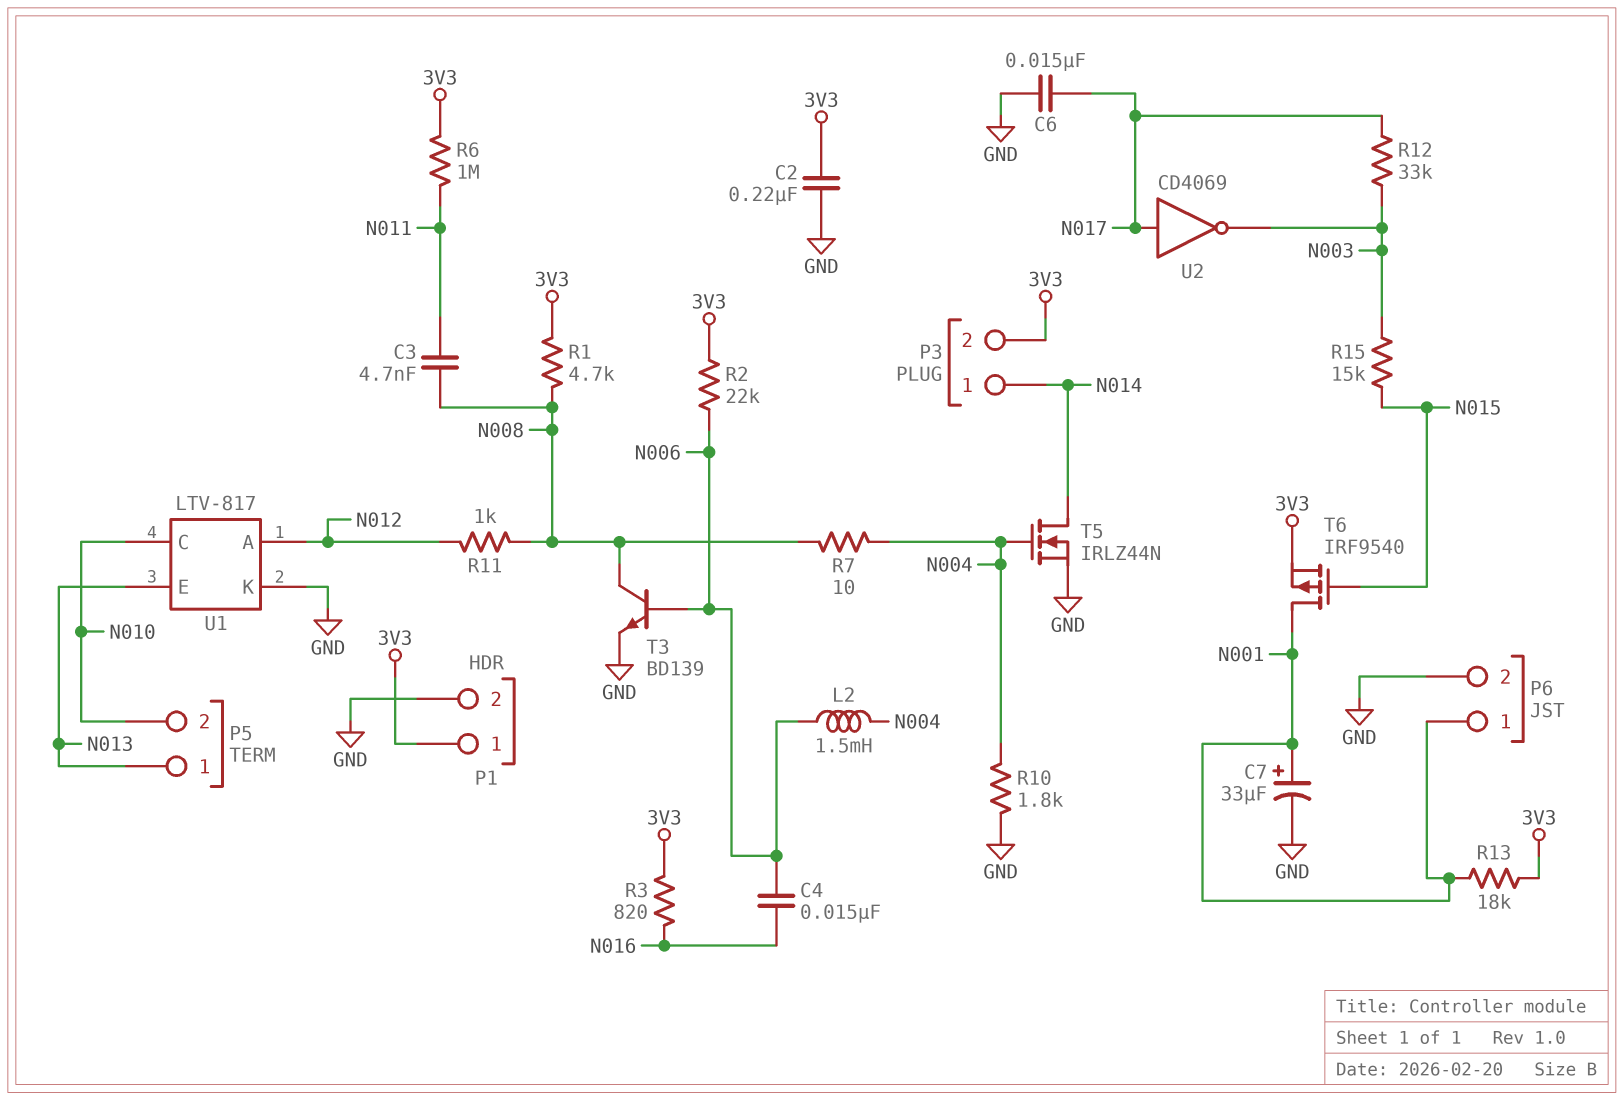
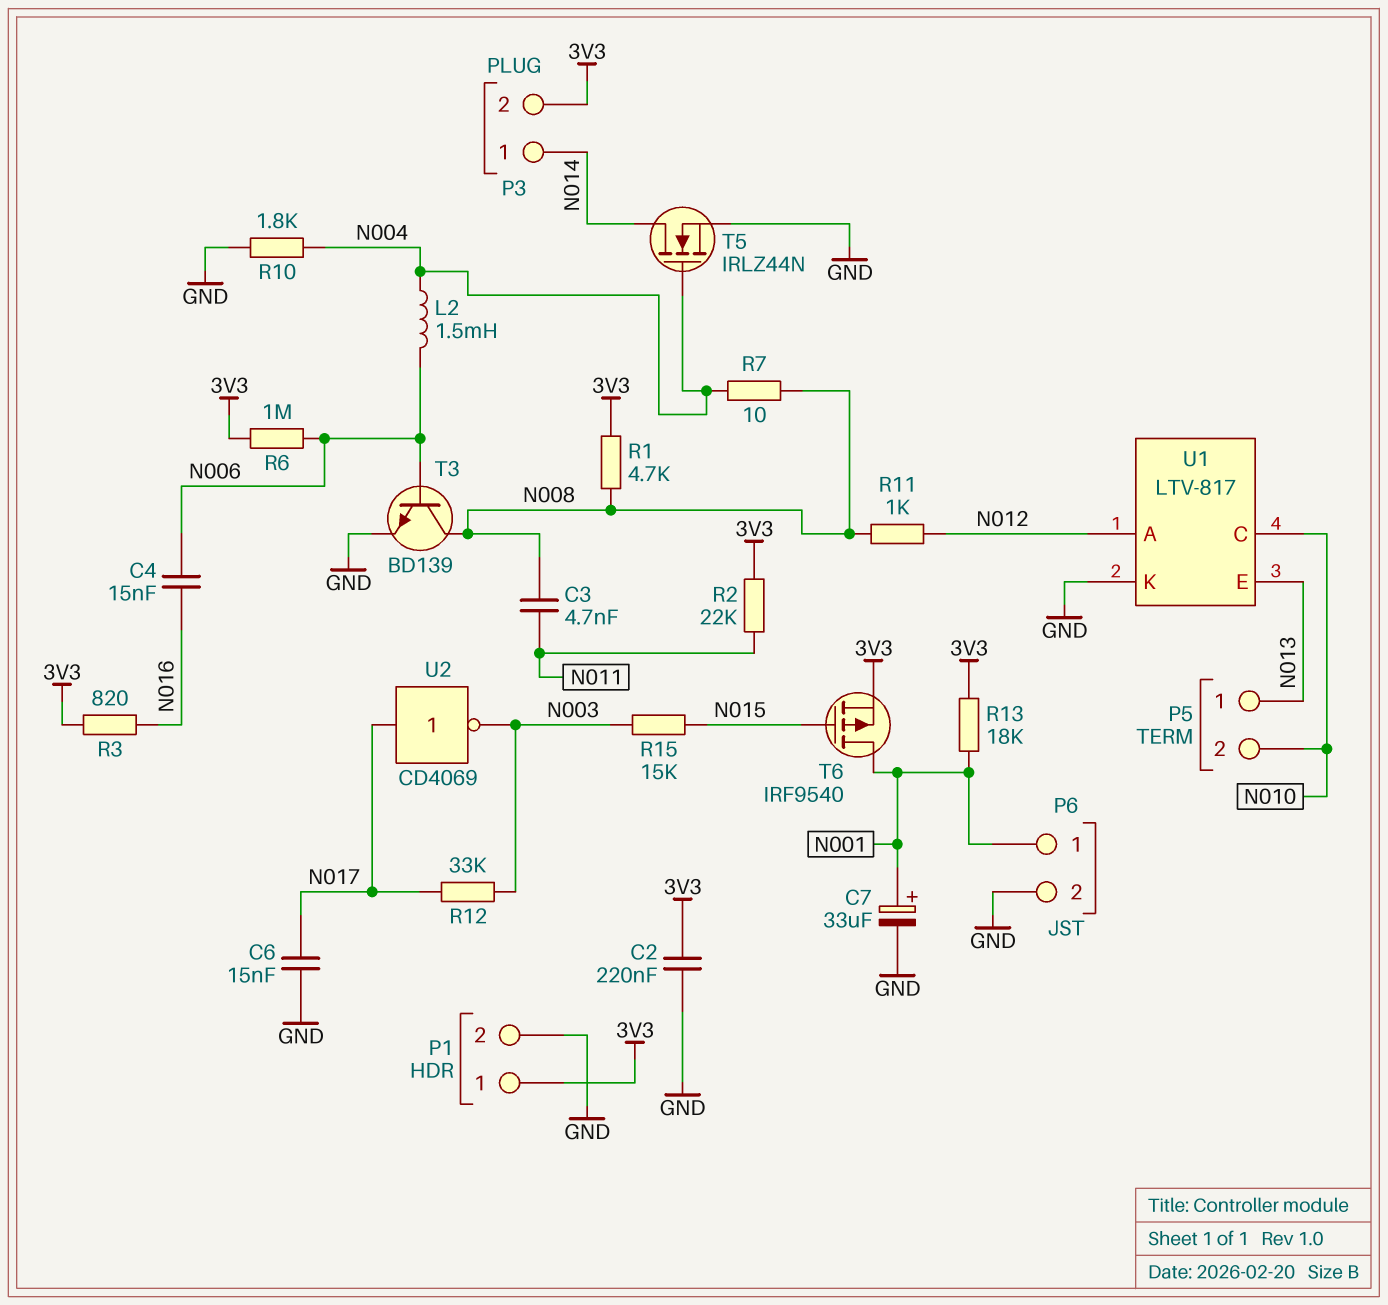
R2: 22k (3V3, N006) -> 22k (3V3, N011)
R6: 1M (3V3, N011) -> 1M (3V3, N006)

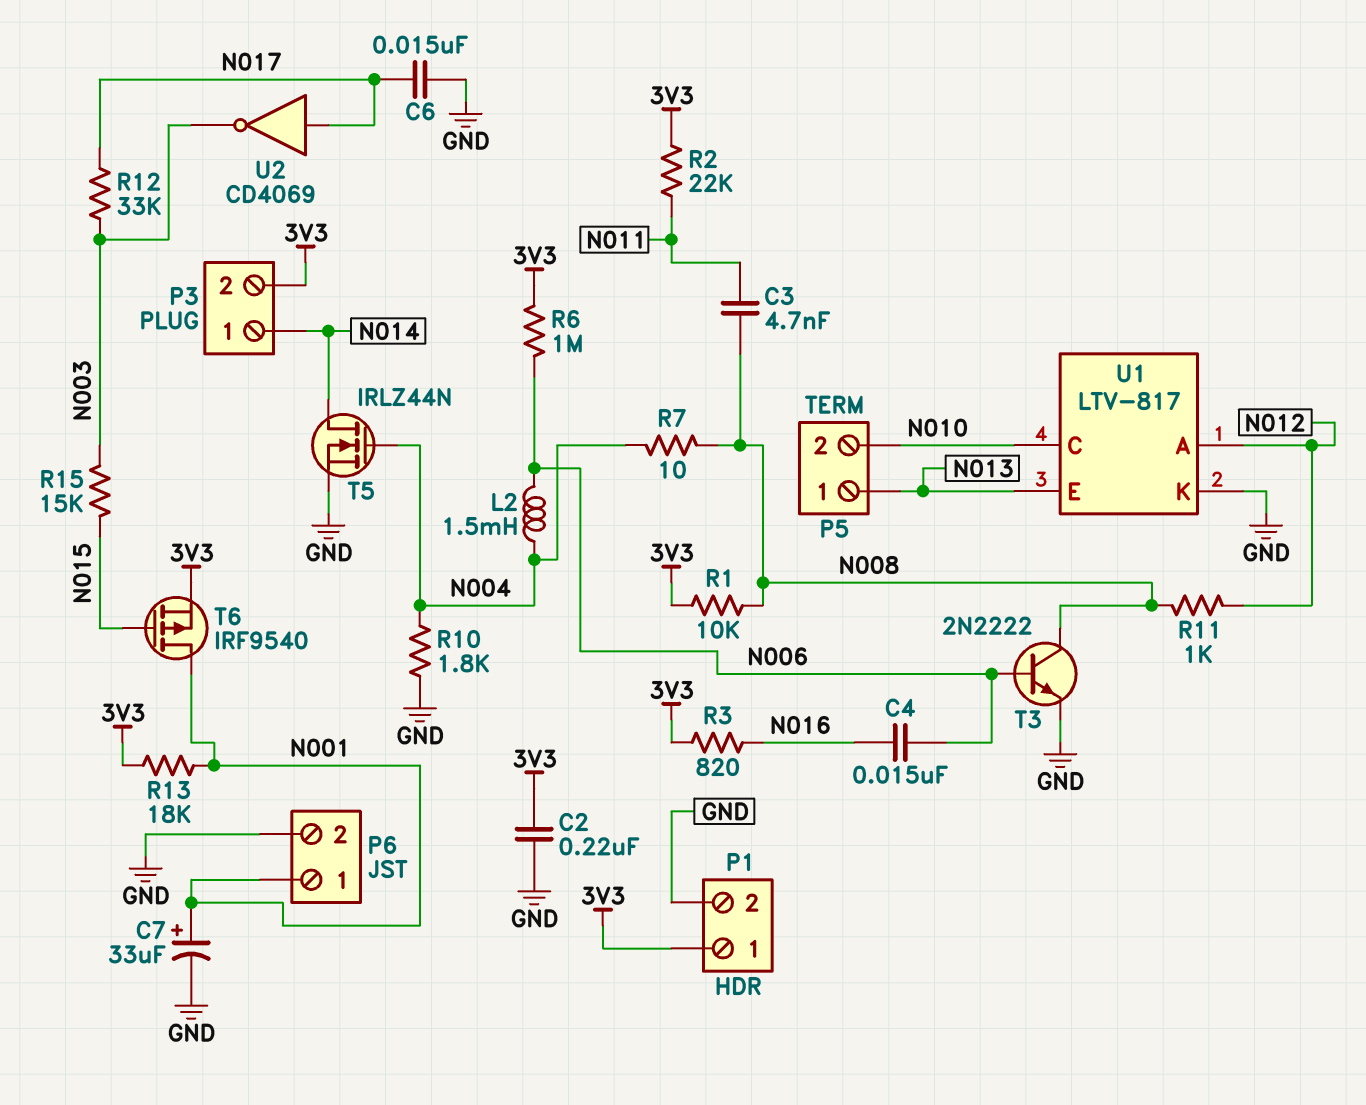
R1: 4.7k (3V3, N008) -> 10k (3V3, N008)
T3: NPN BD139 (B N006, C N008, E GND) -> NPN 2N2222 (B N006, C N008, E GND)

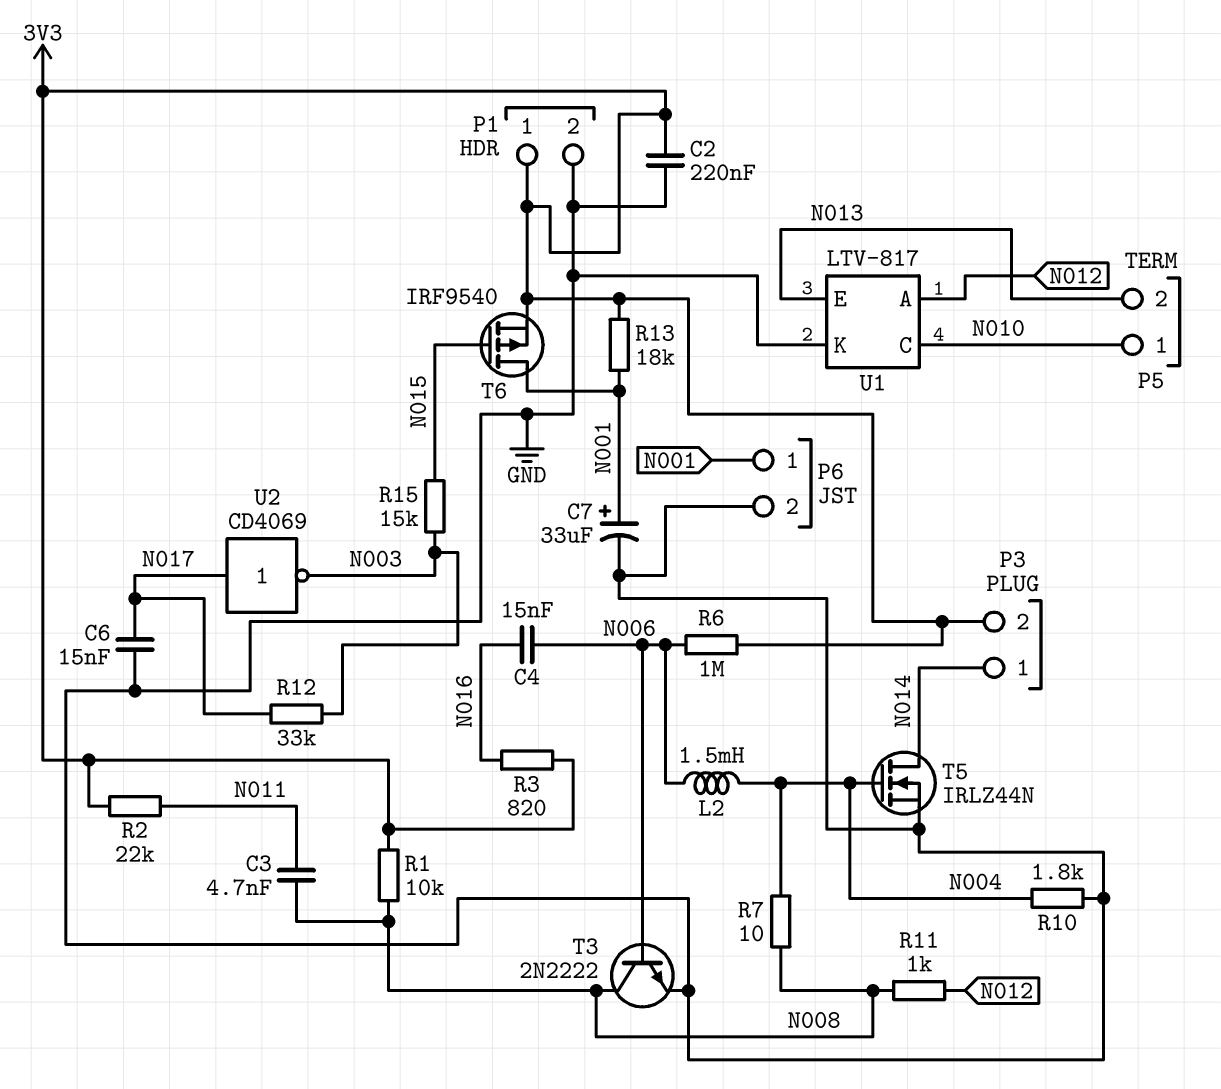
P5 pin 1: N013 -> N010
P5 pin 2: N010 -> N013

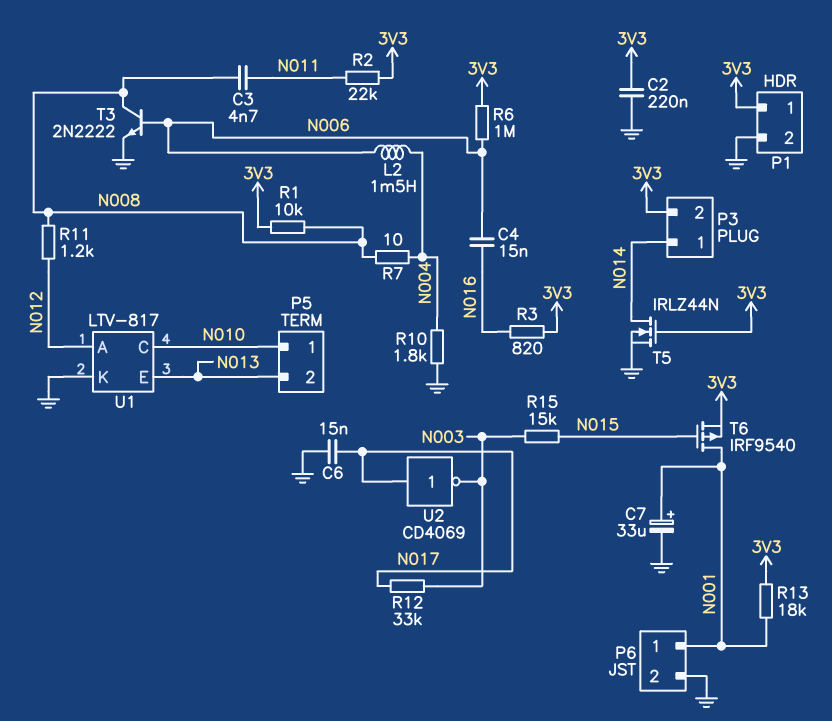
R11: 1k (N008, N012) -> 1.2k (N008, N012)
T5: NMOS IRLZ44N (G N004, D N014, S GND) -> NMOS IRLZ44N (G 3V3, D N014, S GND)

